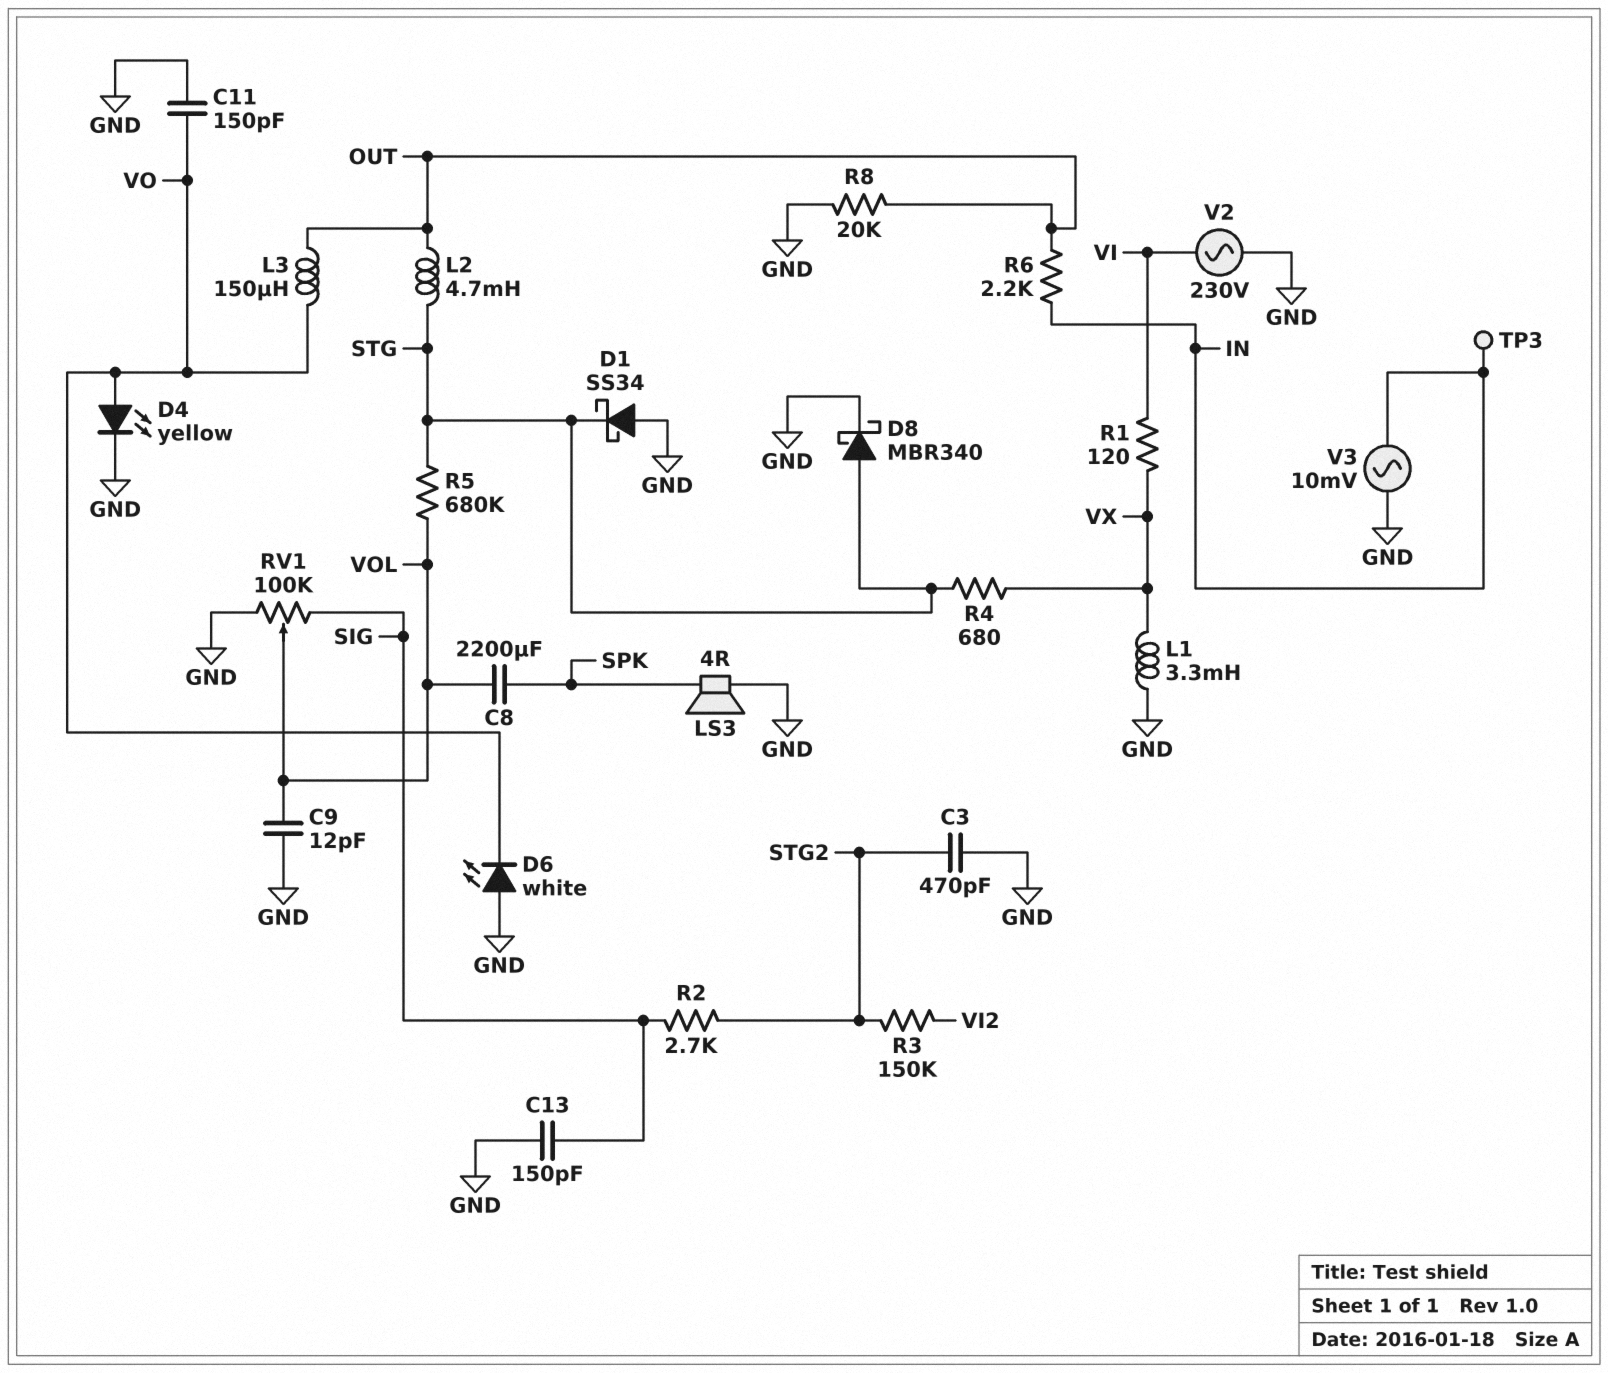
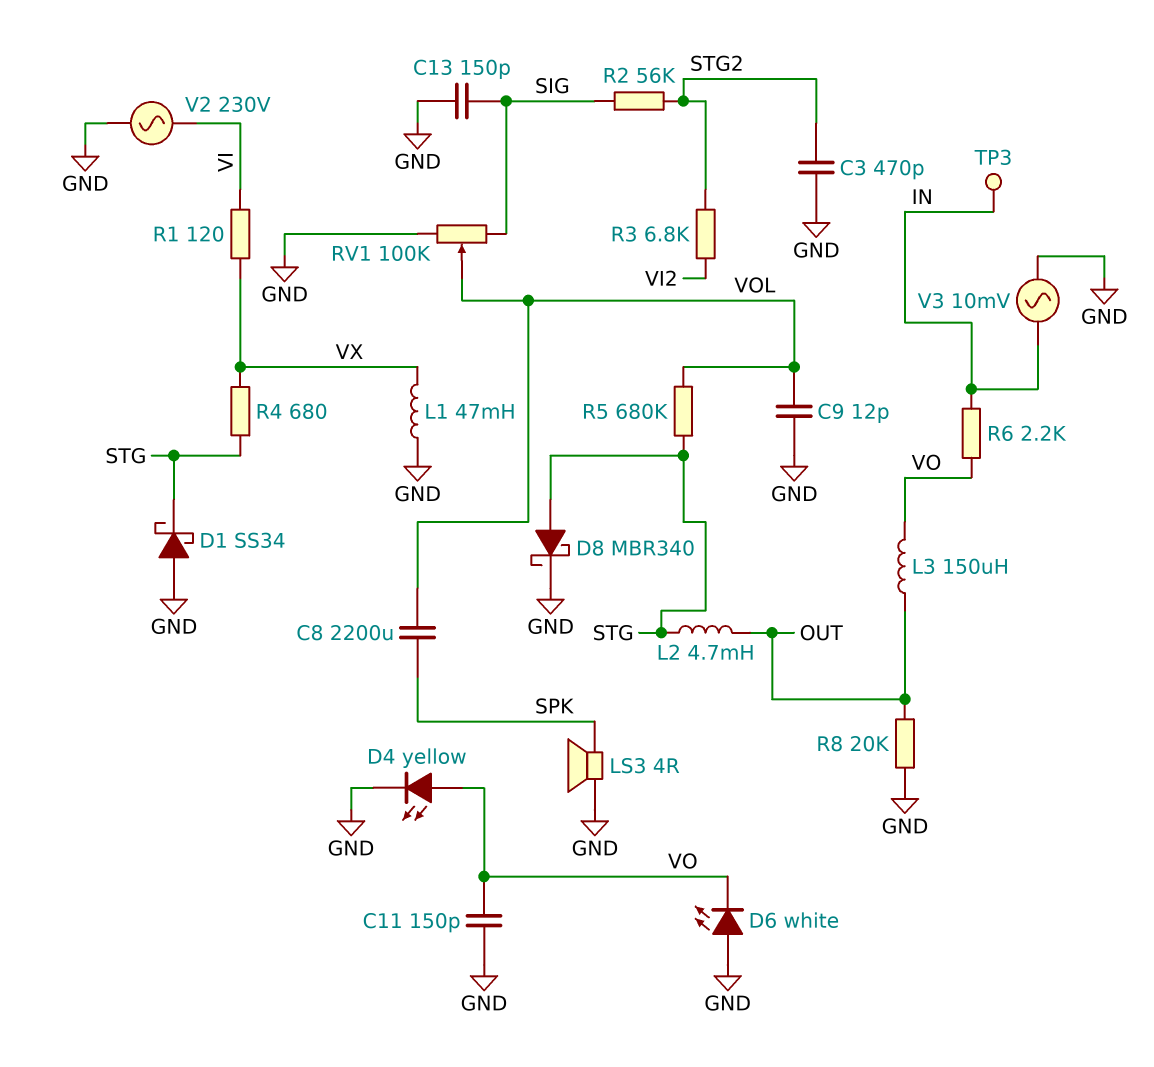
L1: 3.3mH (GND, VX) -> 47mH (GND, VX)
R2: 2.7k (SIG, STG2) -> 56k (SIG, STG2)
R3: 150k (STG2, VI2) -> 6.8k (STG2, VI2)
R6: 2.2k (IN, OUT) -> 2.2k (IN, VO)

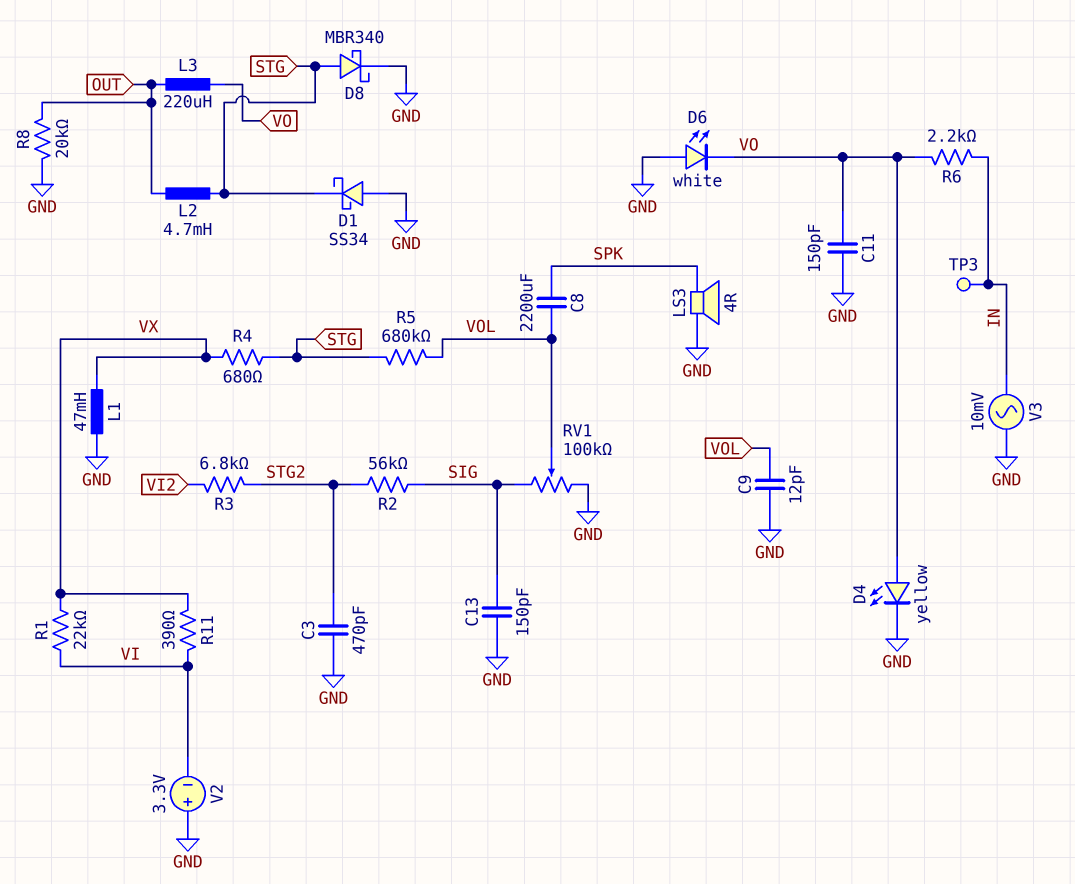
L3: 150uH (OUT, VO) -> 220uH (OUT, VO)
R1: 120 (VI, VX) -> 22k (VI, VX)
R11: none -> 390 (VI, VX)
V2: AC 230V (GND, VI) -> 3.3V (plus GND, minus VI)

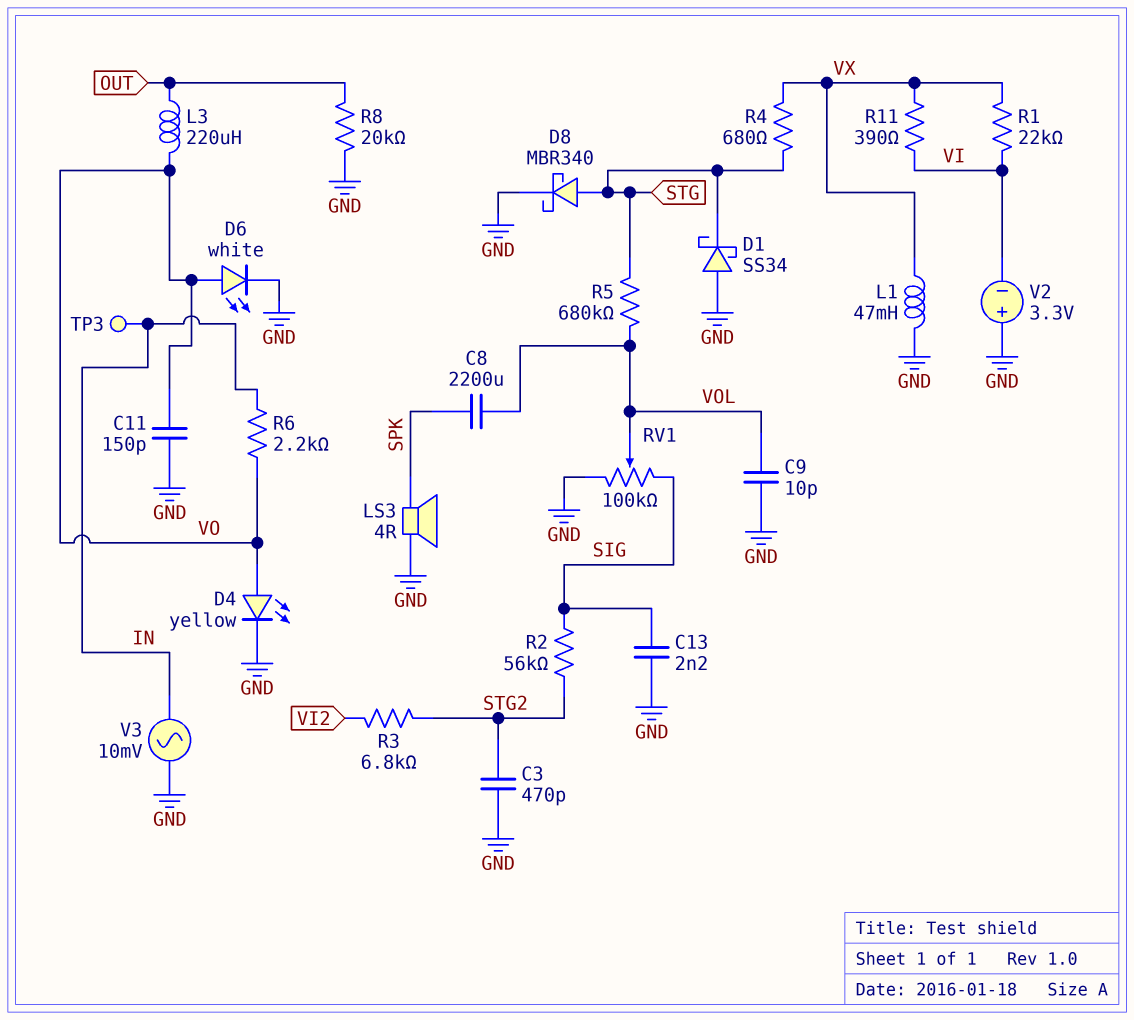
C9: 12pF (GND, VOL) -> 10pF (GND, VOL)
C13: 150pF (GND, SIG) -> 2.2nF (GND, SIG)
D6: LED white (A GND, K VO) -> LED white (A VO, K GND)
L2: 4.7mH (OUT, STG) -> none

